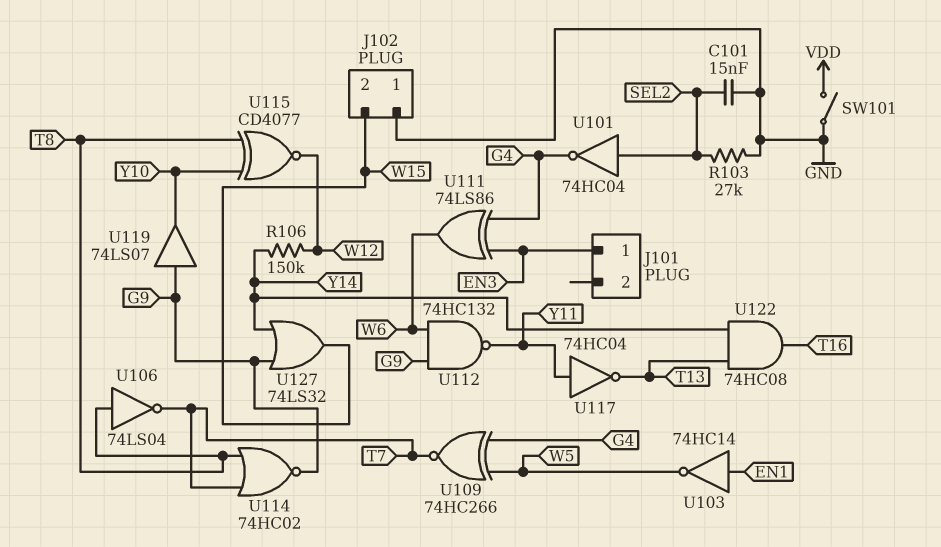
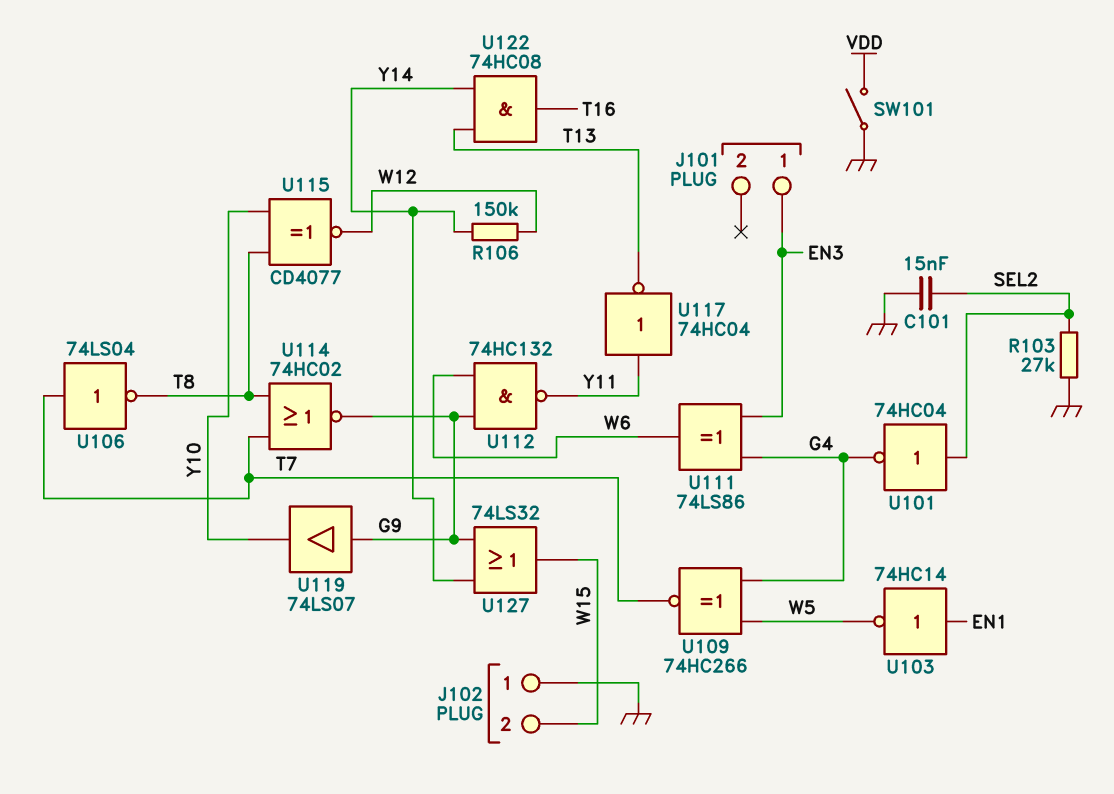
U106: NOT 74LS04 (in T8, out T7) -> NOT 74LS04 (in T7, out T8)

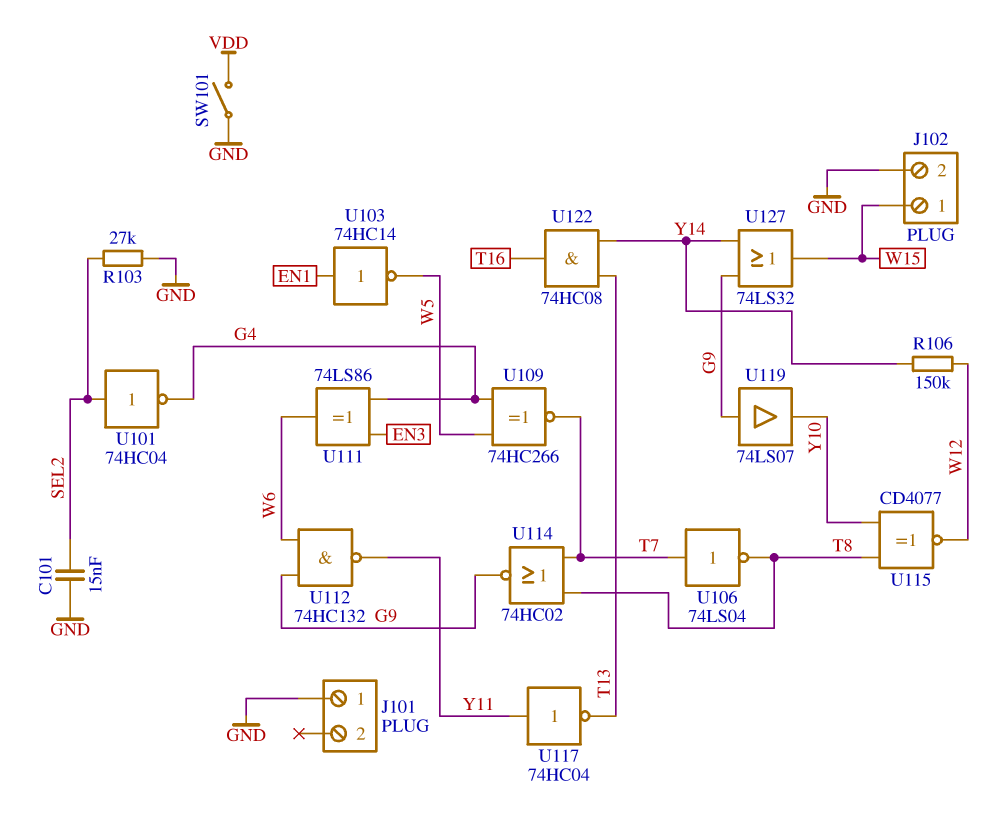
J101 pin 1: EN3 -> GND
J102 pin 1: GND -> W15
J102 pin 2: W15 -> GND

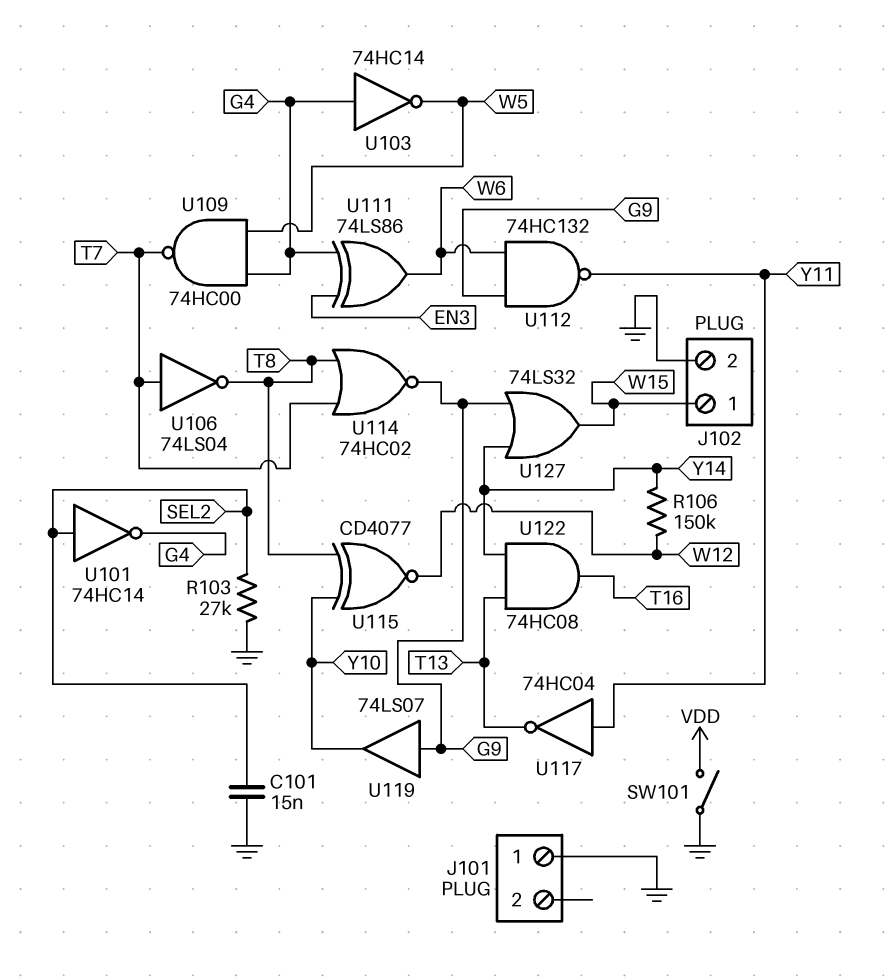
U101: NOT 74HC04 (in SEL2, out G4) -> NOT 74HC14 (in SEL2, out G4)
U103: NOT 74HC14 (in EN1, out W5) -> NOT 74HC14 (in G4, out W5)
U109: XNOR 74HC266 (in G4, in W5, out T7) -> NAND 74HC00 (in G4, in W5, out T7)

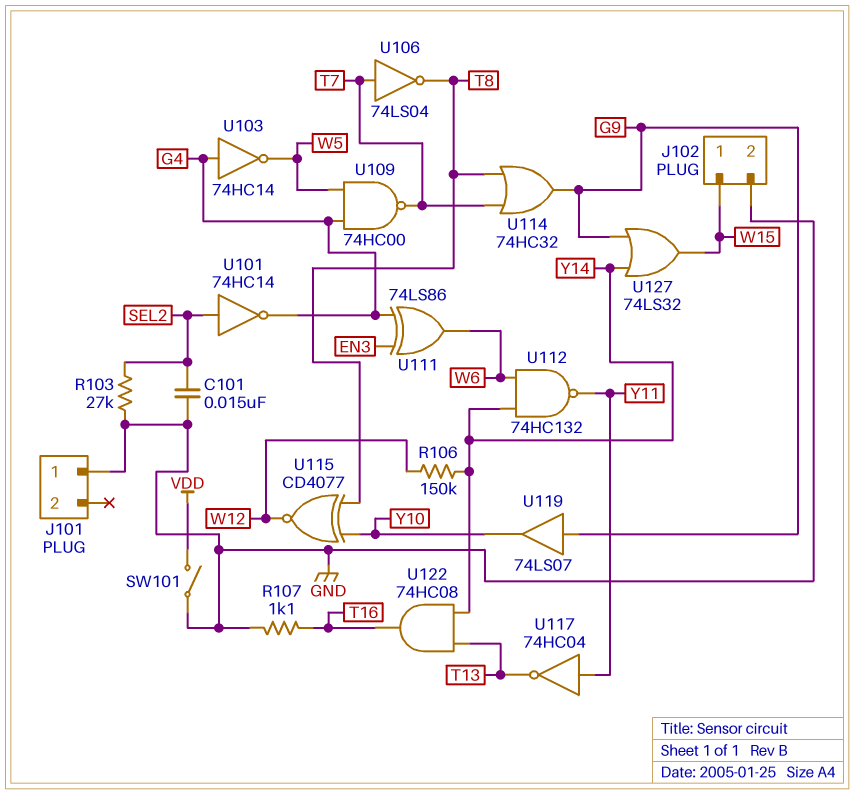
R107: none -> 1.1k (GND, T16)
U112: NAND 74HC132 (in G9, in W6, out Y11) -> NAND 74HC132 (in W6, in Y14, out Y11)
U114: NOR 74HC02 (in T7, in T8, out G9) -> OR 74HC32 (in T7, in T8, out G9)

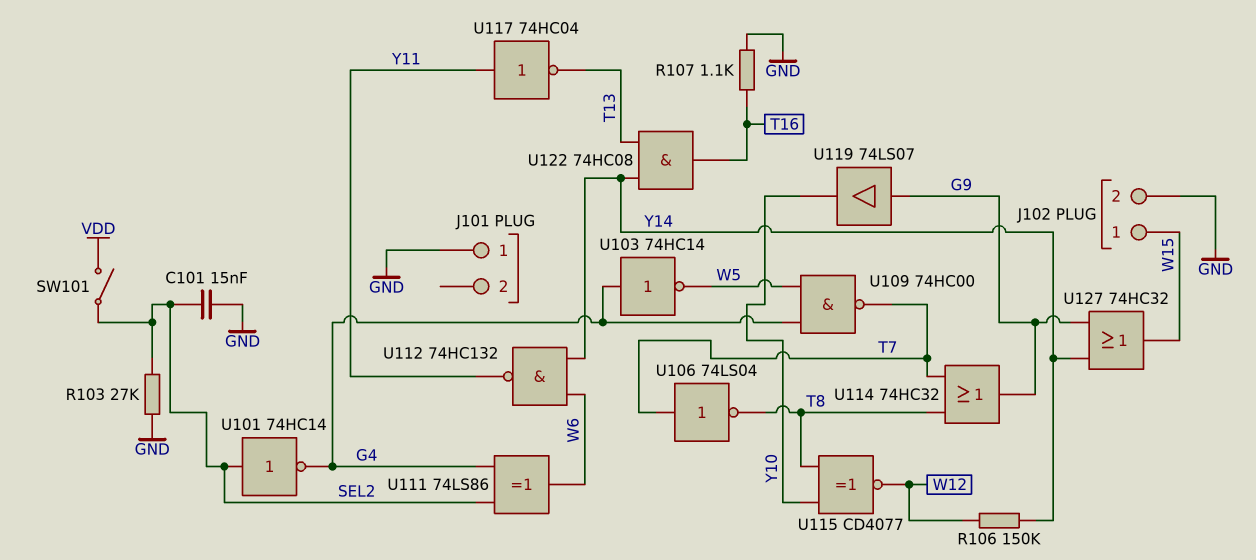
SW101: switch (GND, VDD) -> switch (SEL2, VDD)
U111: XOR 74LS86 (in EN3, in G4, out W6) -> XOR 74LS86 (in G4, in SEL2, out W6)
U127: OR 74LS32 (in G9, in Y14, out W15) -> OR 74HC32 (in G9, in Y14, out W15)

